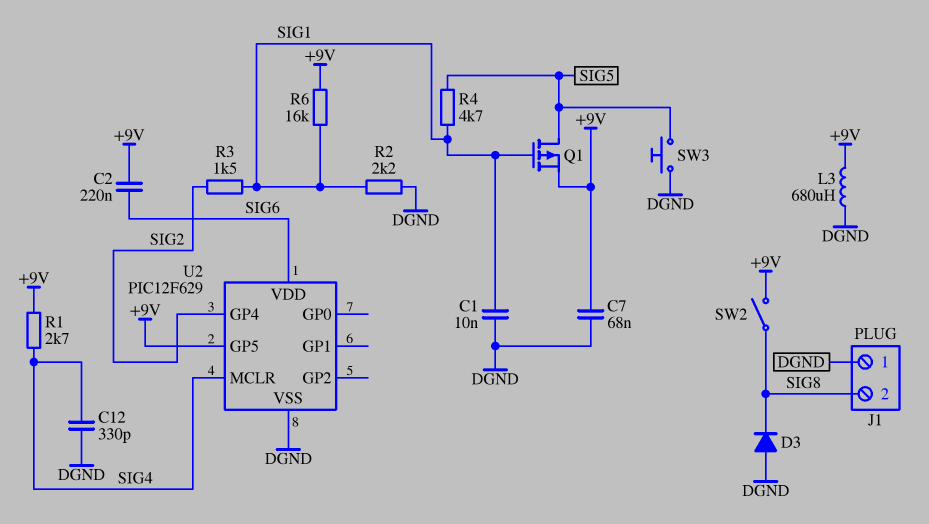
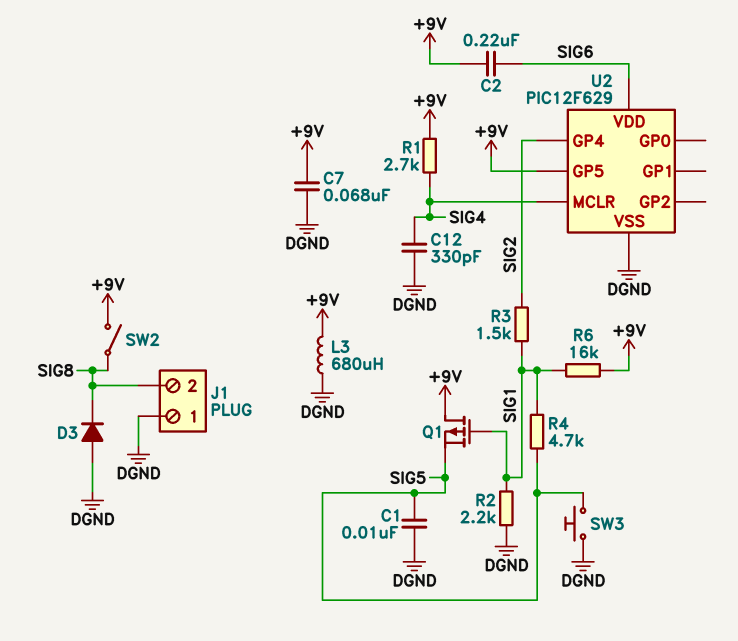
C1: 10nF (DGND, SIG1) -> 10nF (DGND, SIG5)
Q1: PMOS (G SIG1, D SIG5, S +9V) -> PMOS (G SIG1, D +9V, S SIG5)

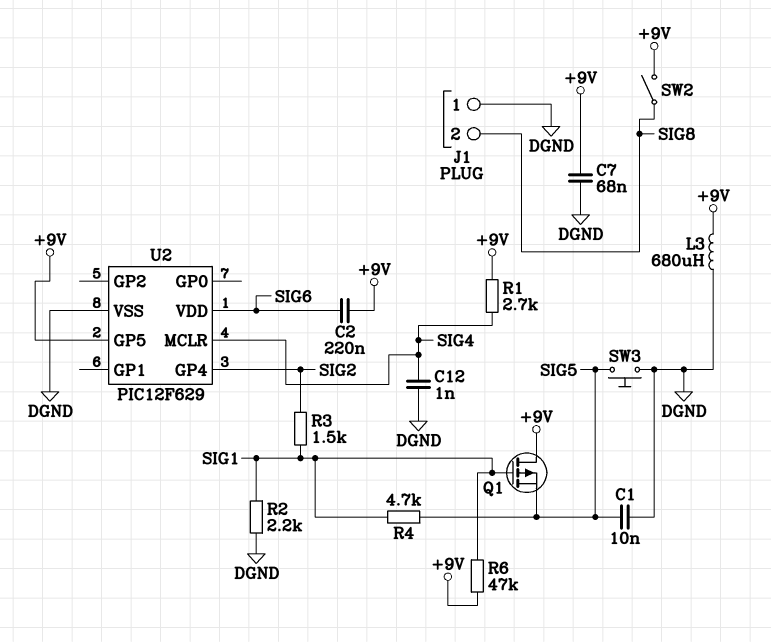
C12: 330pF (DGND, SIG4) -> 1nF (DGND, SIG4)
D3: diode (A DGND, K SIG8) -> none
R6: 16k (+9V, SIG1) -> 47k (+9V, SIG1)

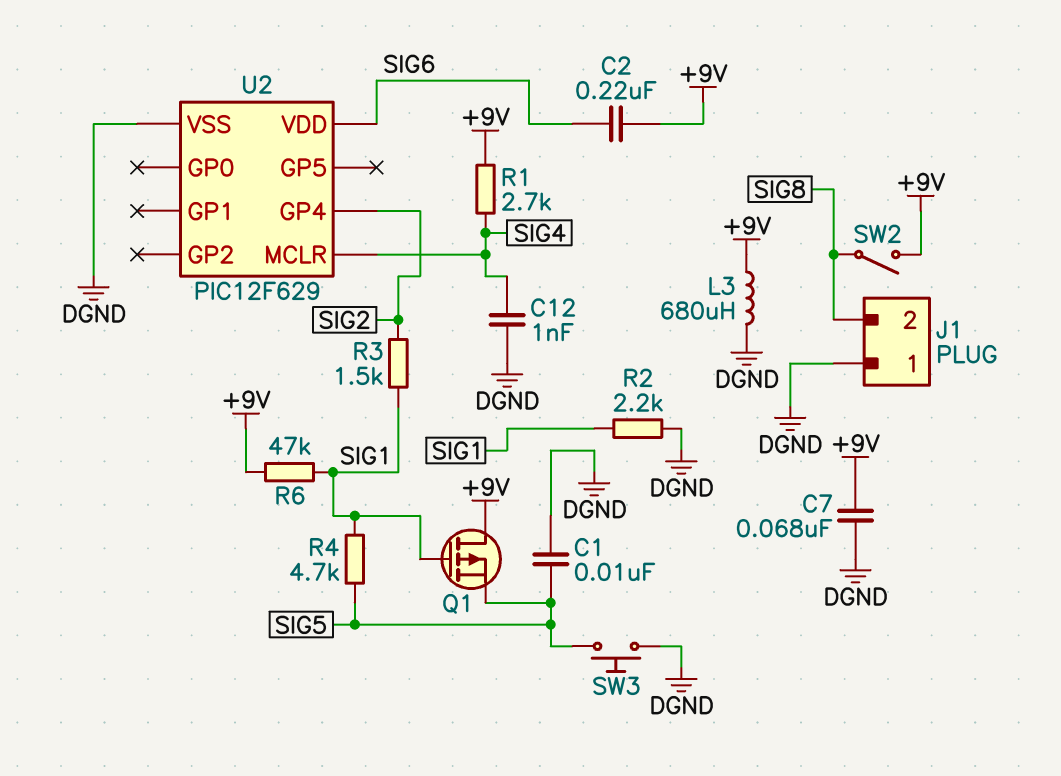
U2 pin GP5: +9V -> none

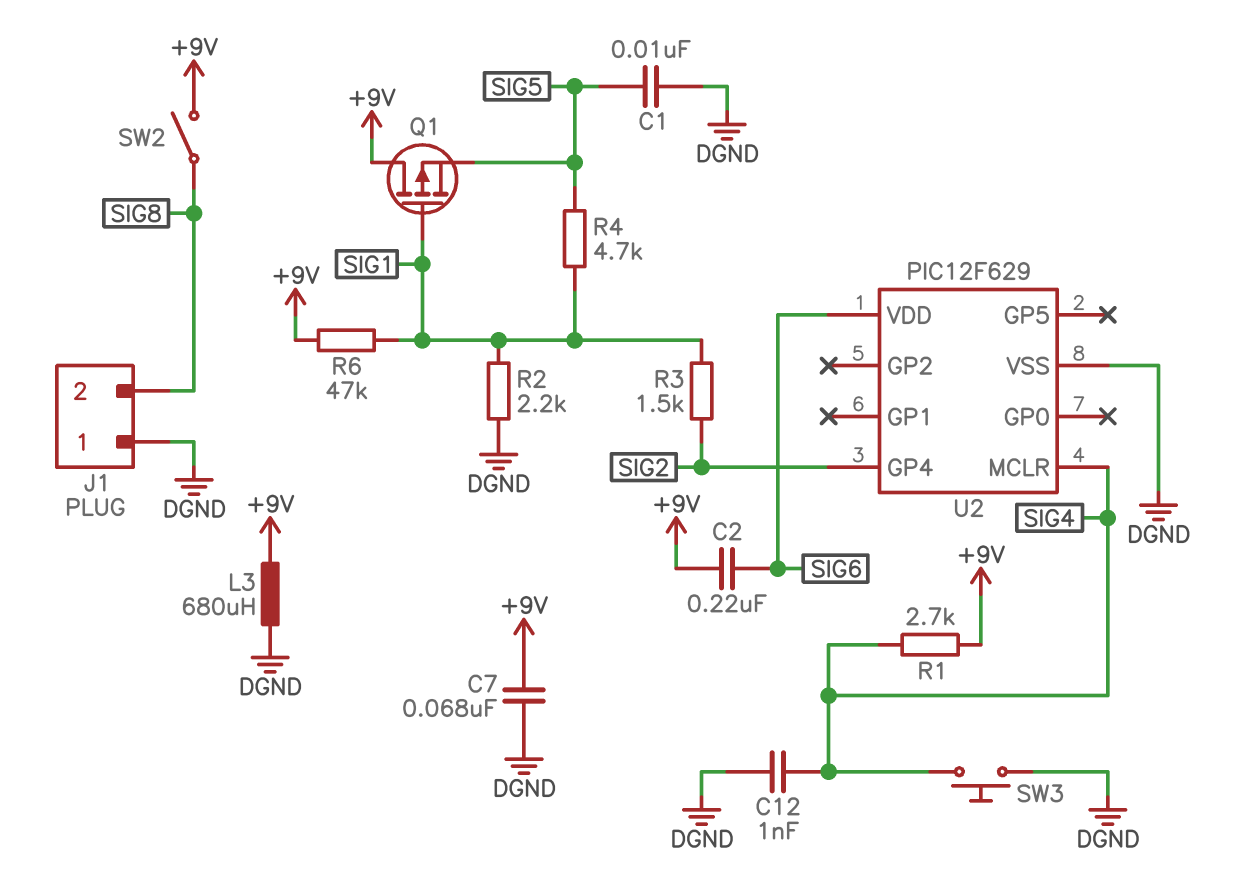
SW3: button (DGND, SIG5) -> button (DGND, SIG4)

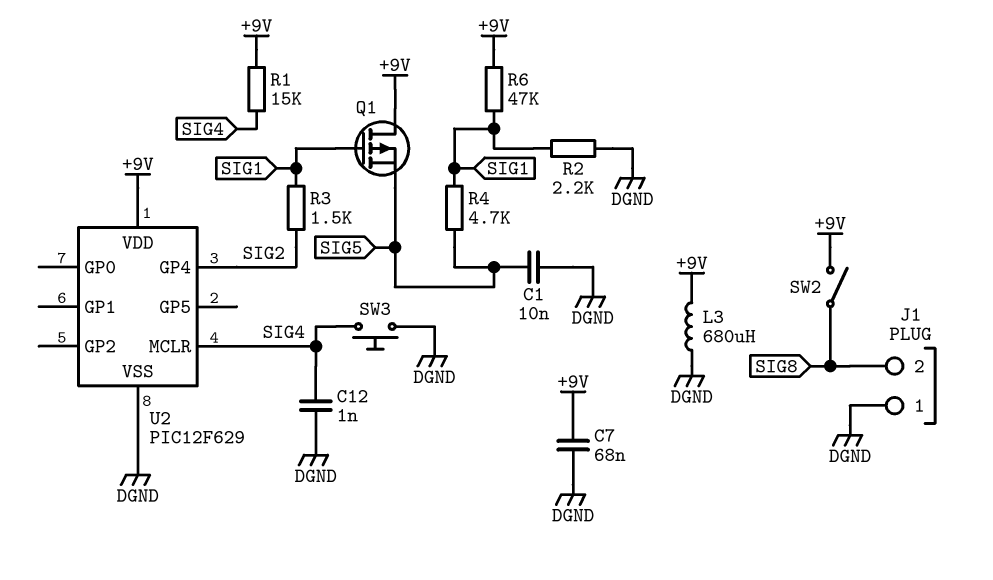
C2: 220nF (+9V, SIG6) -> none
R1: 2.7k (+9V, SIG4) -> 15k (+9V, SIG4)
U2 pin VDD: SIG6 -> +9V

